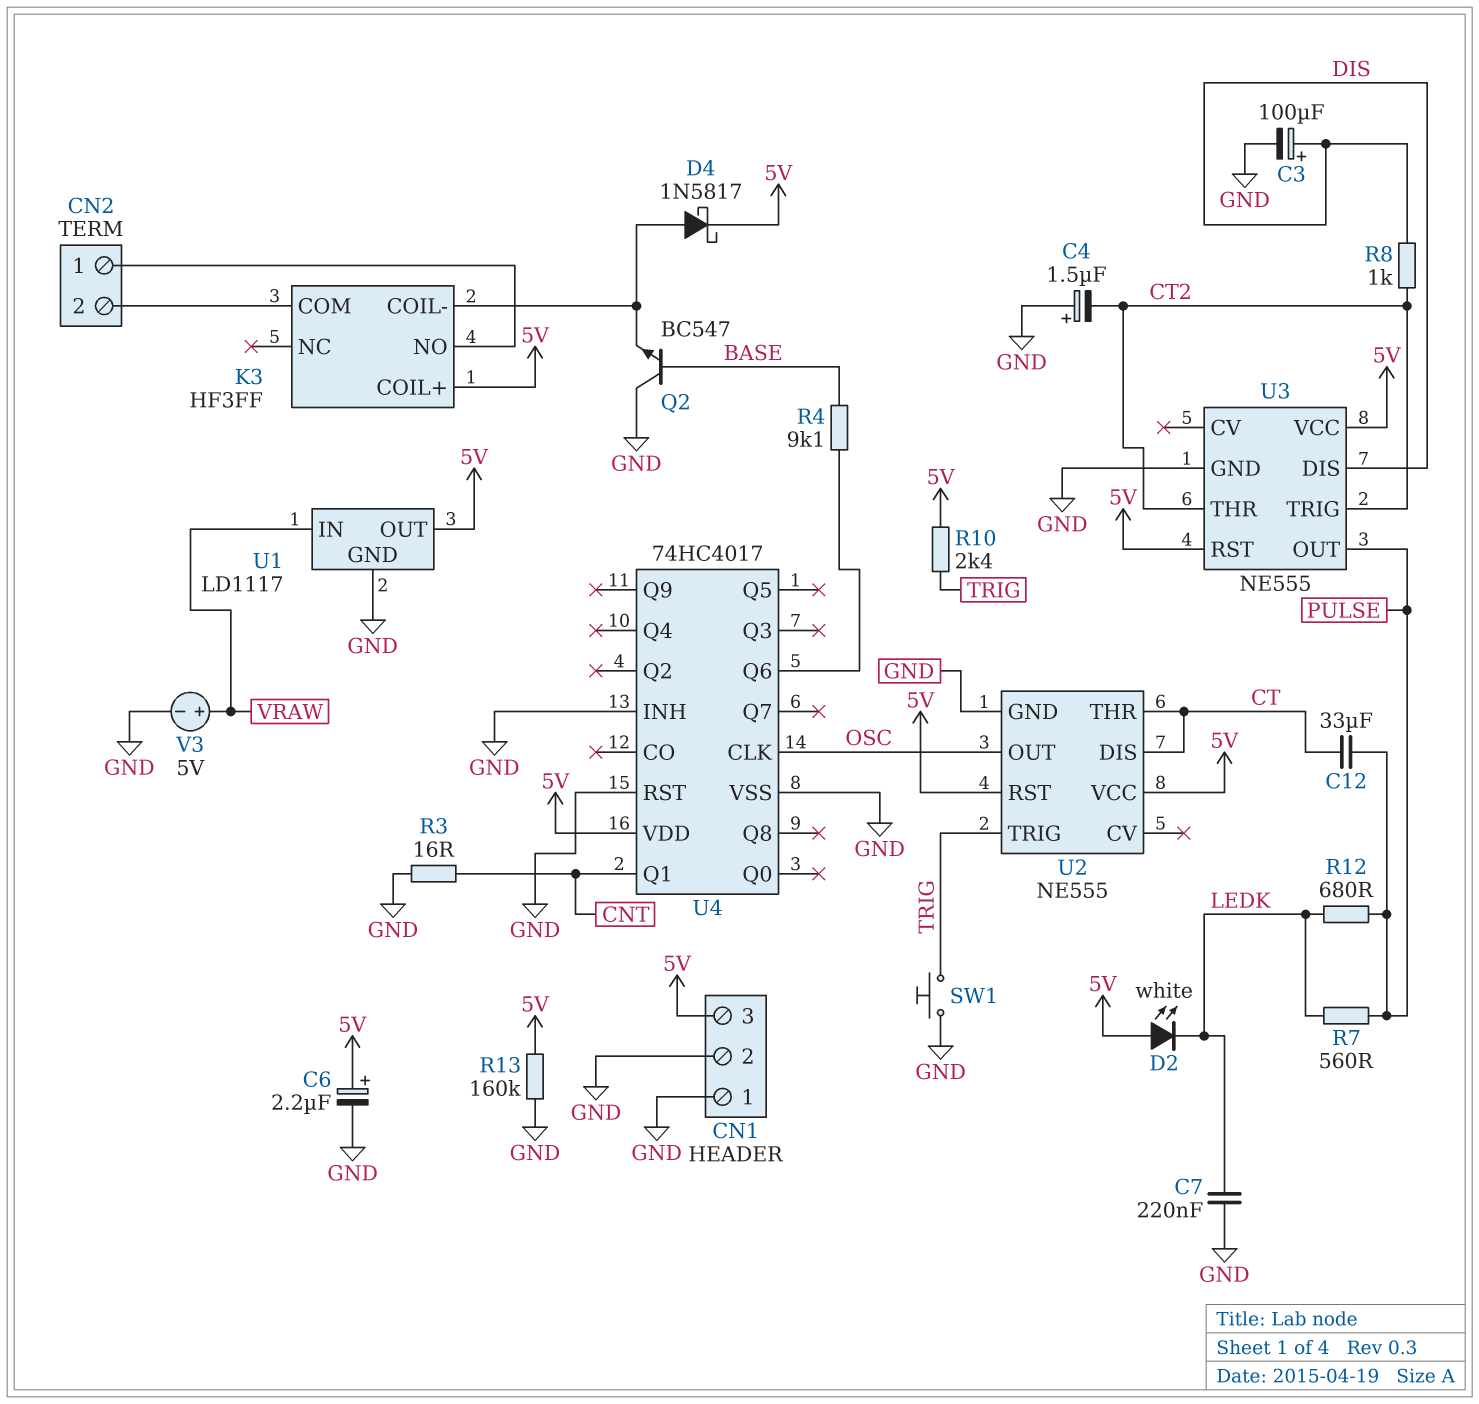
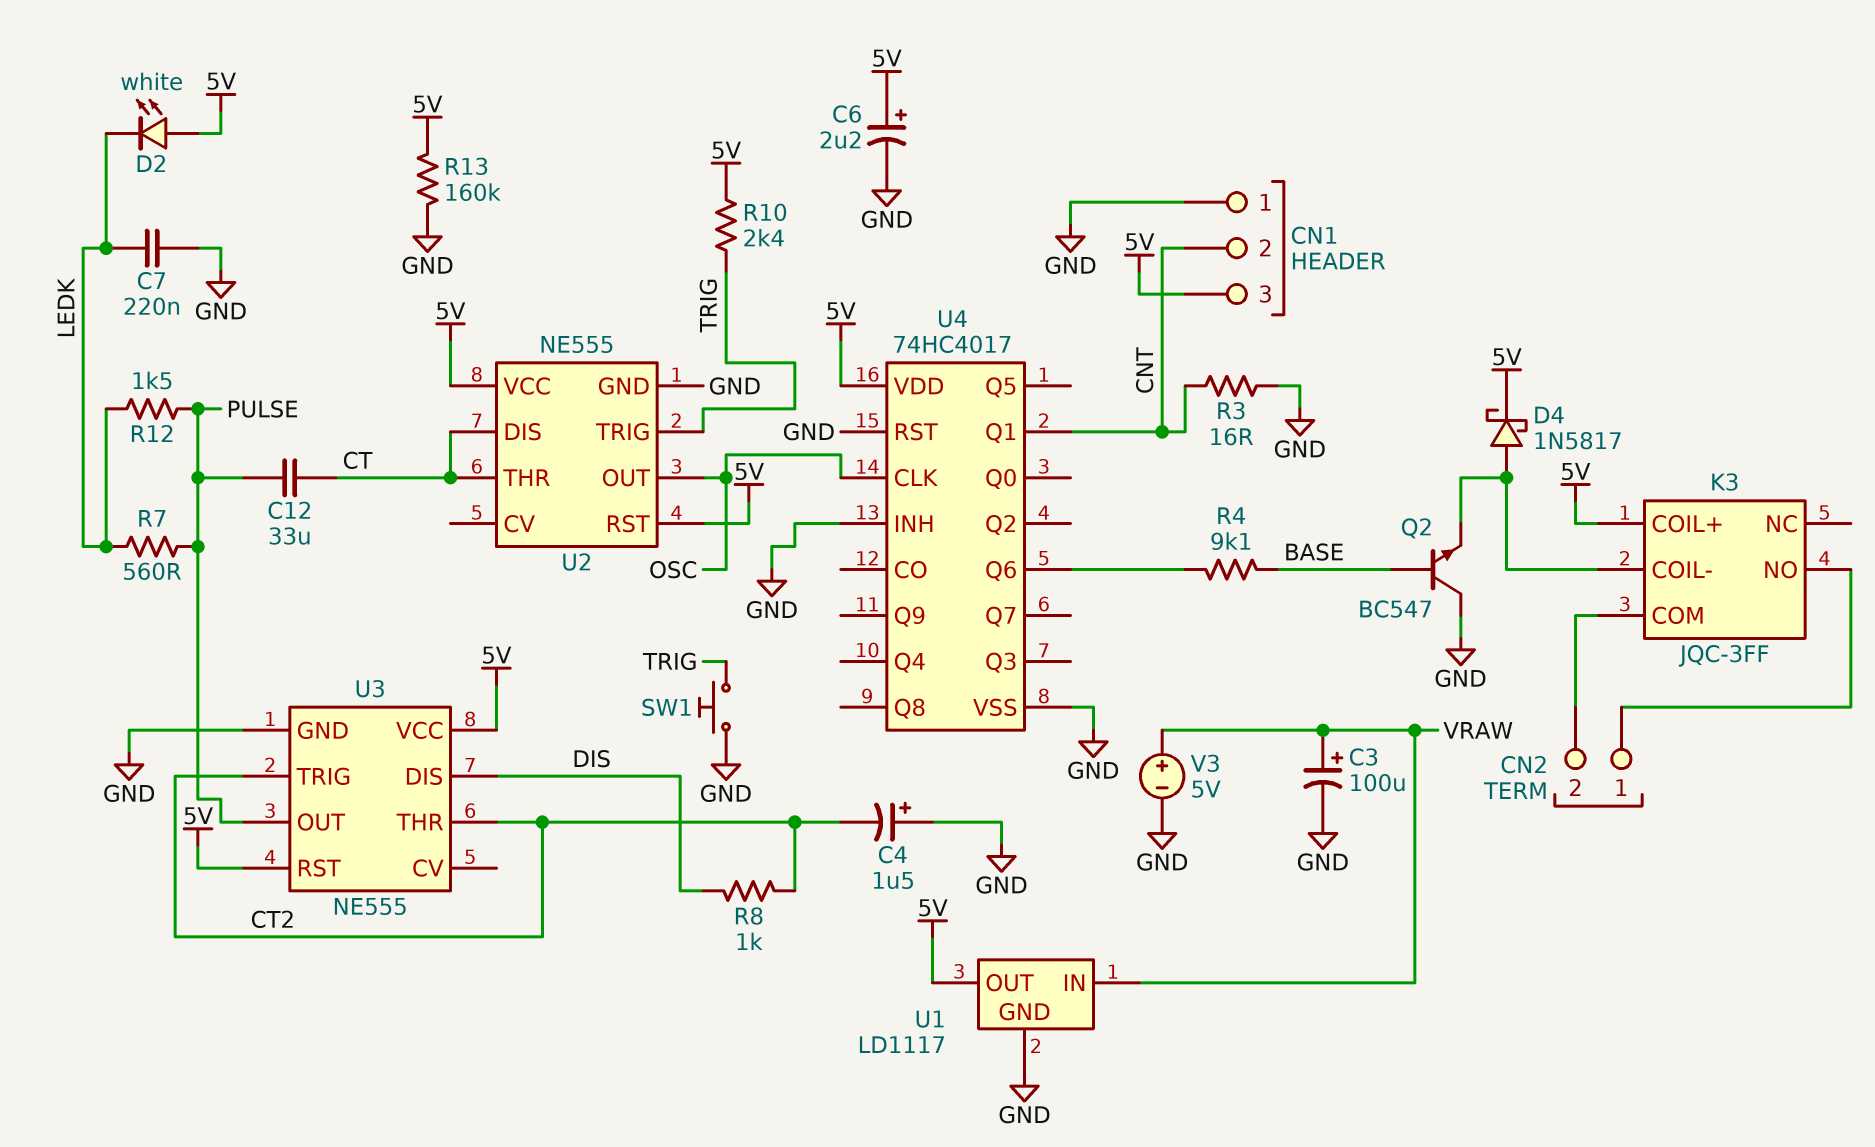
C3: 100uF (plus DIS, minus GND) -> 100uF (plus VRAW, minus GND)
CN1 pin 2: GND -> CNT
K3: HF3FF -> JQC-3FF
R12: 680 (LEDK, PULSE) -> 1.5k (LEDK, PULSE)

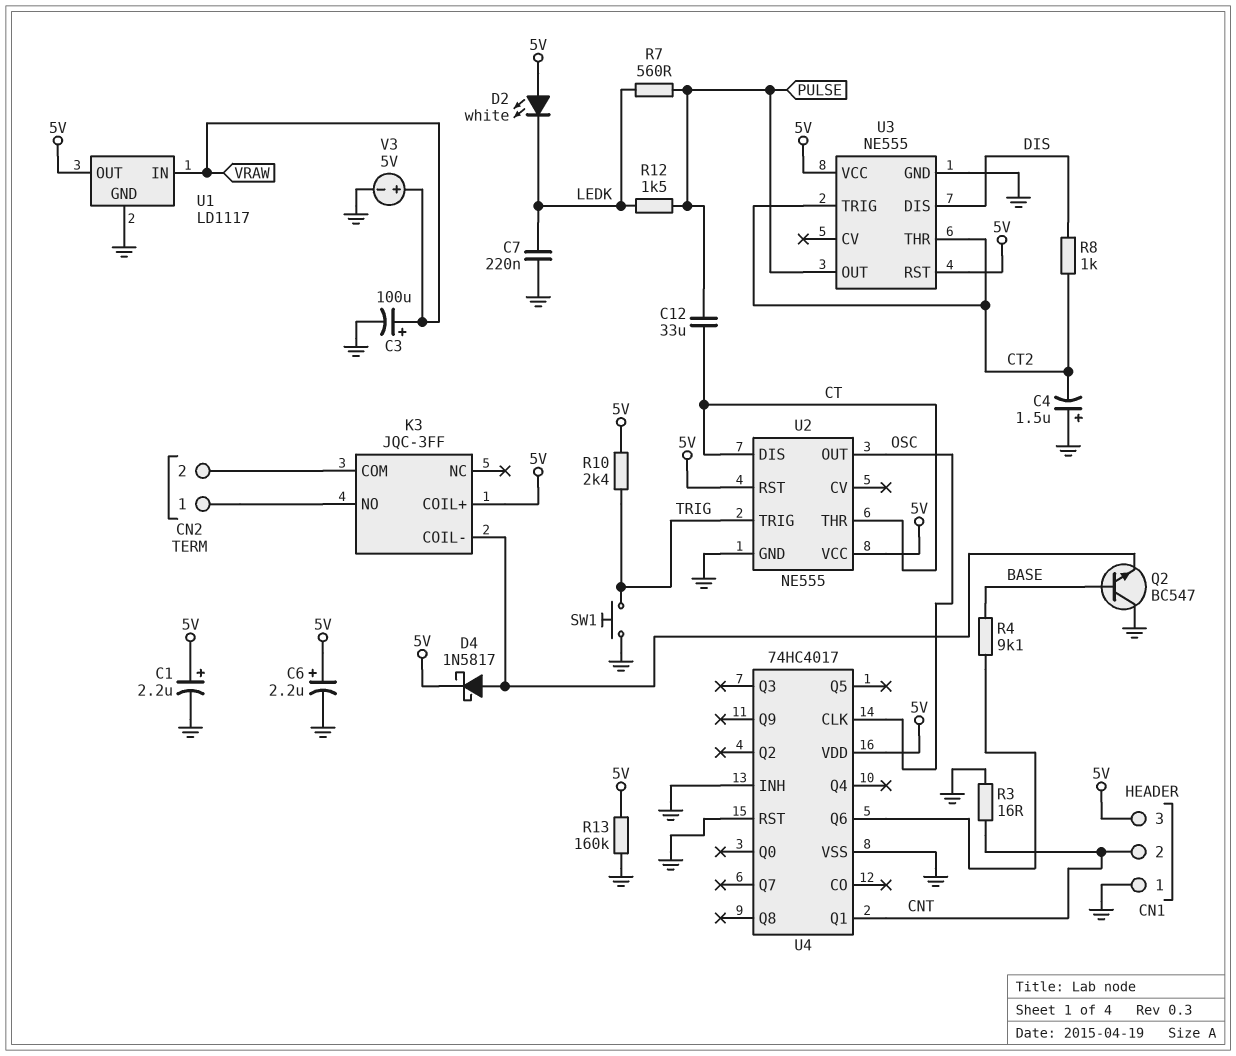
C1: none -> 2.2uF (plus 5V, minus GND)

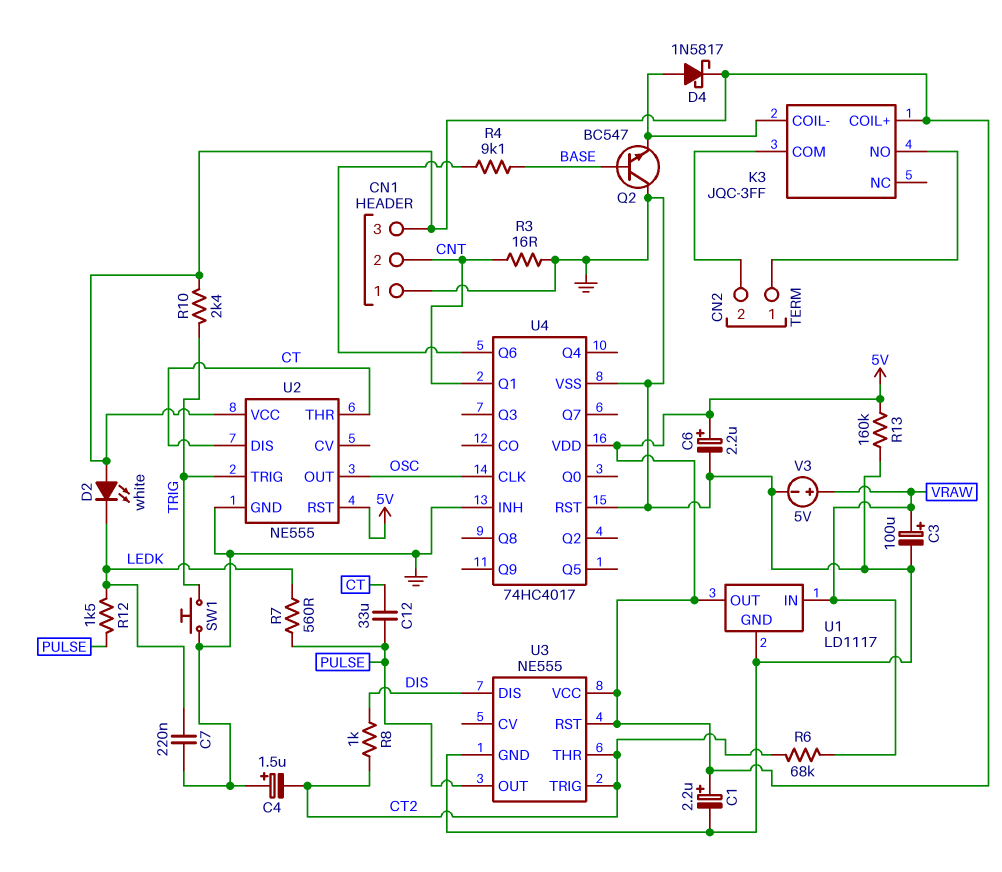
R6: none -> 68k (CT2, VRAW)

